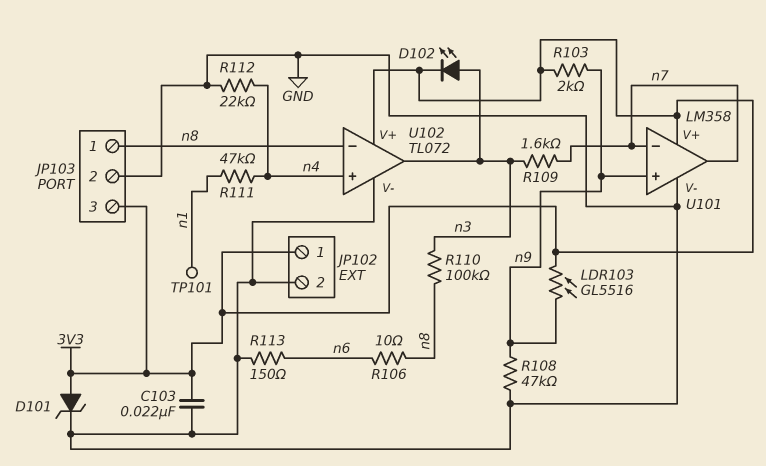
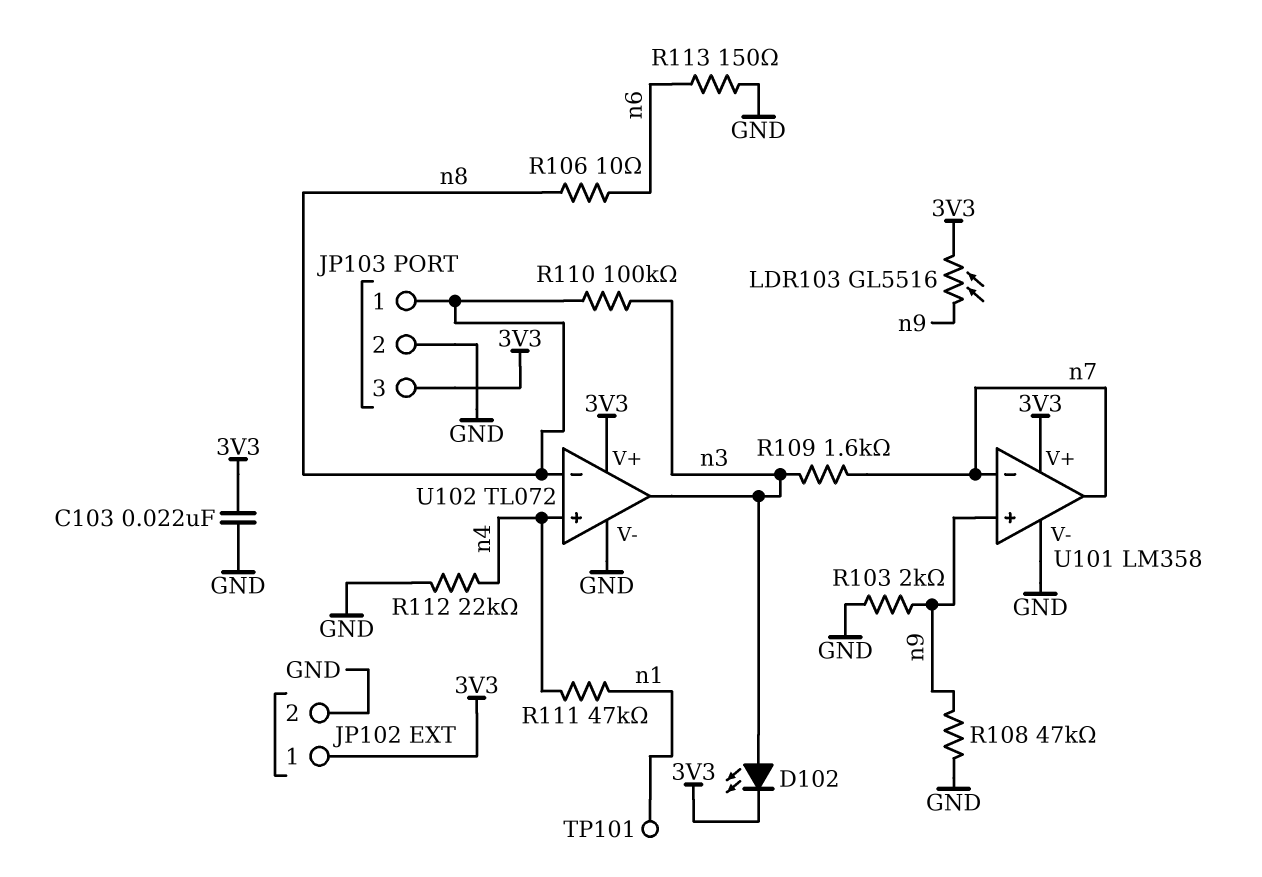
D101: zener (A 3V3, K GND) -> none
R103: 2k (3V3, n9) -> 2k (GND, n9)

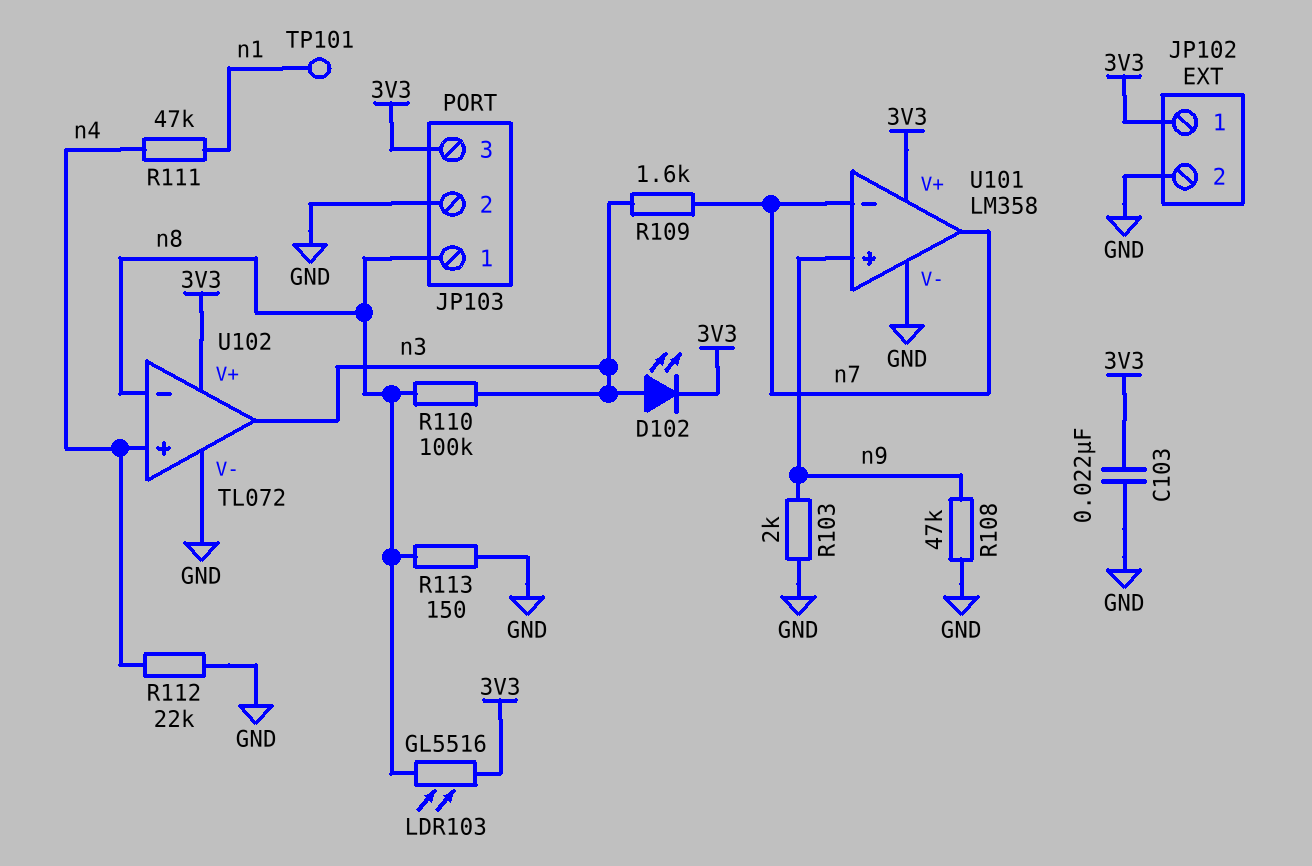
LDR103: GL5516 (3V3, n9) -> GL5516 (3V3, n8)
R106: 10 (n6, n8) -> none
R113: 150 (GND, n6) -> 150 (GND, n8)

